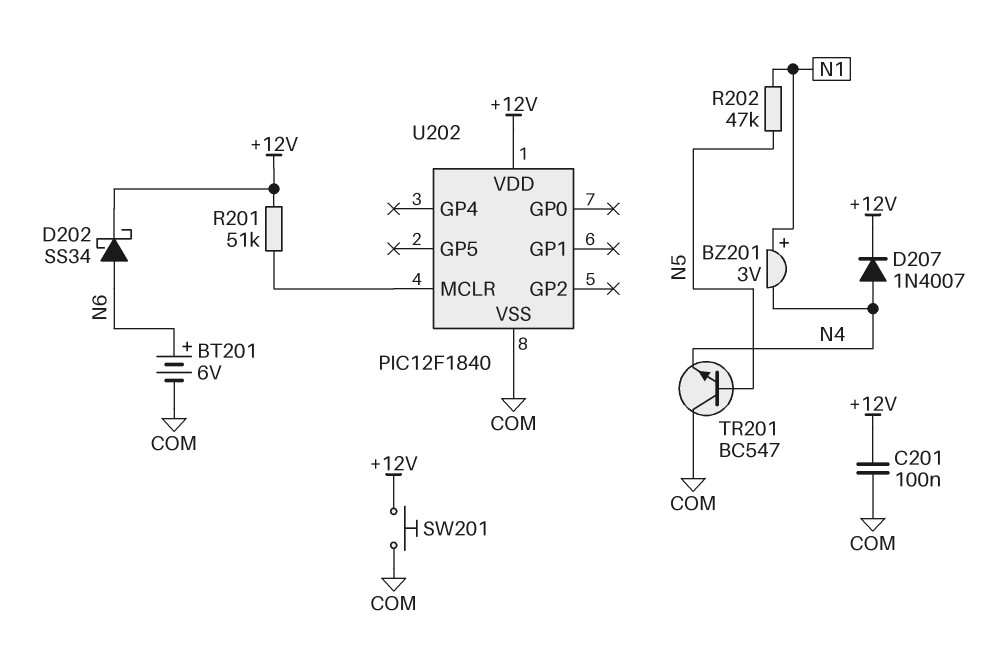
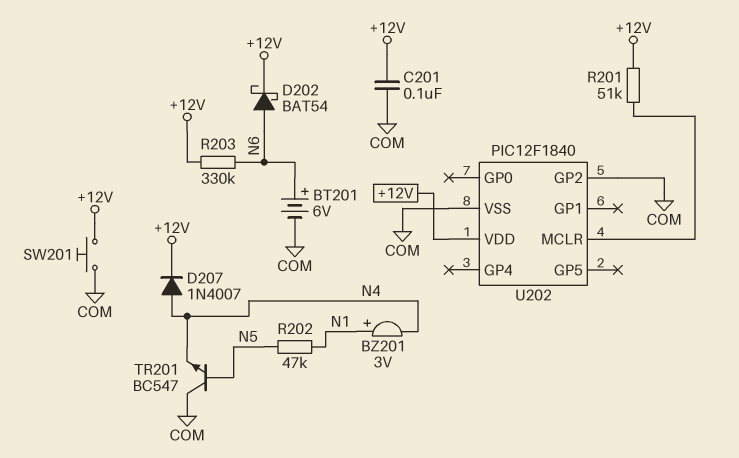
D202: schottky SS34 (A N6, K +12V) -> schottky BAT54 (A N6, K +12V)
R203: none -> 330k (+12V, N6)
U202 pin GP2: none -> COM

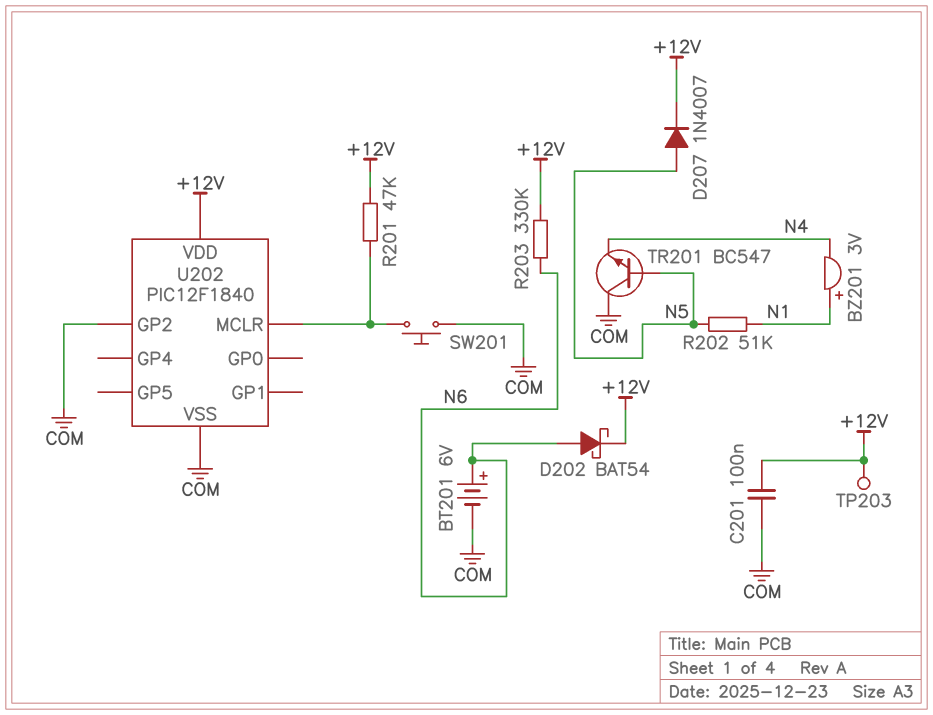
D207: diode 1N4007 (A N4, K +12V) -> diode 1N4007 (A N5, K +12V)
R201: 51k (+12V, U202/MCLR) -> 47k (+12V, U202/MCLR)
R202: 47k (N1, N5) -> 51k (N1, N5)
SW201: button (+12V, COM) -> button (COM, U202/MCLR)
TP203: none -> test point (+12V)

